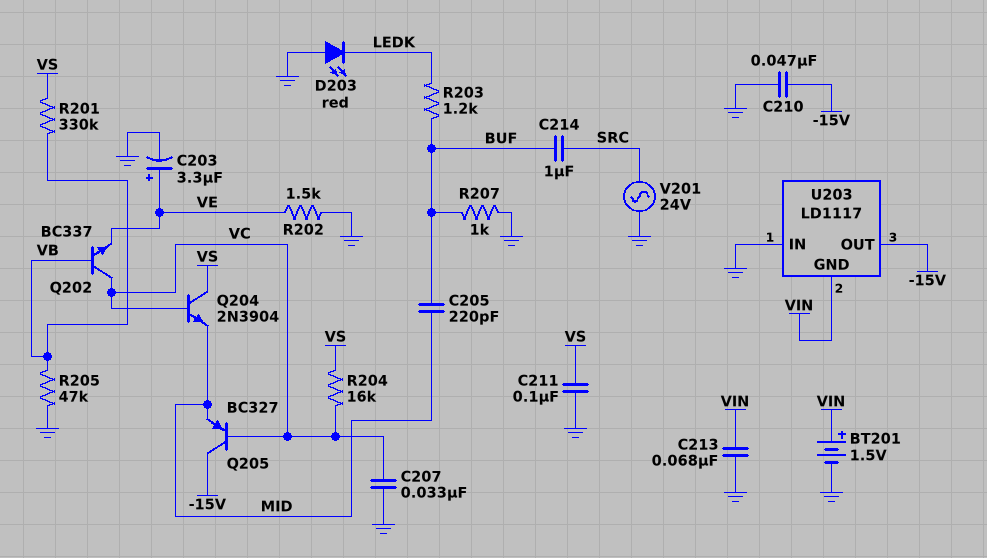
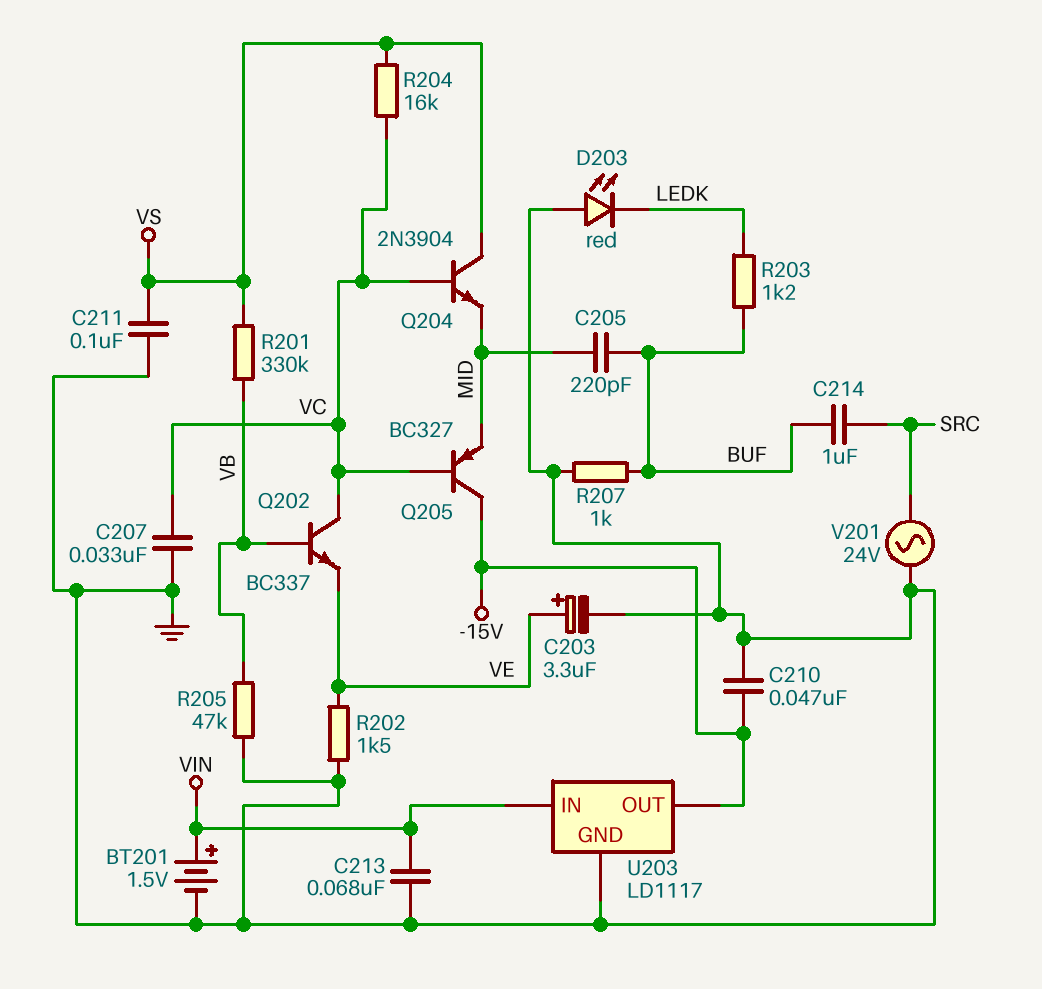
U203 pin GND: VIN -> GND
U203 pin IN: GND -> VIN

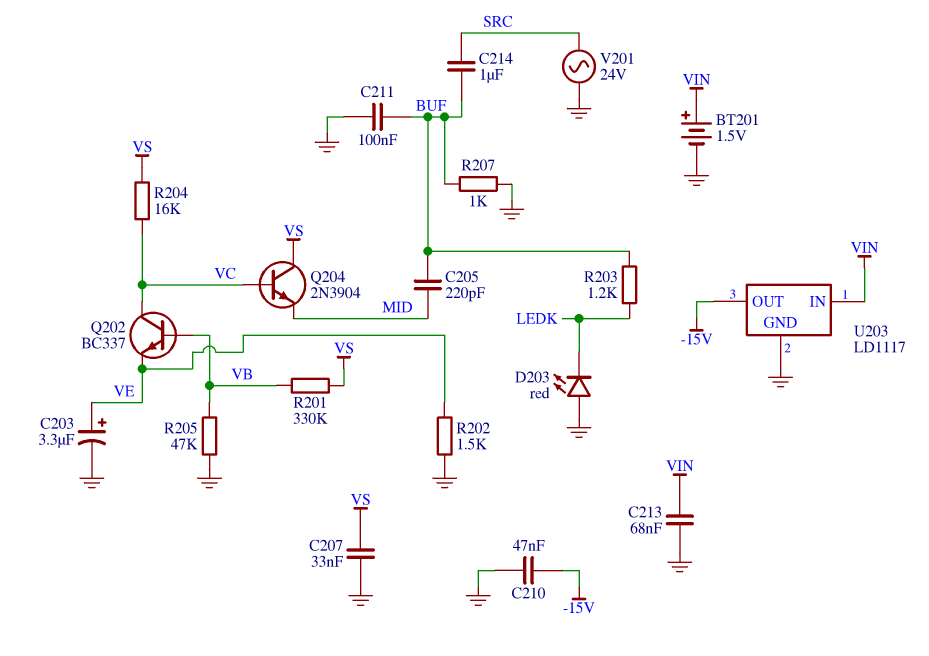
C207: 33nF (GND, VC) -> 33nF (GND, VS)
C211: 100nF (GND, VS) -> 100nF (BUF, GND)
Q205: PNP BC327 (B VC, C -15V, E MID) -> none

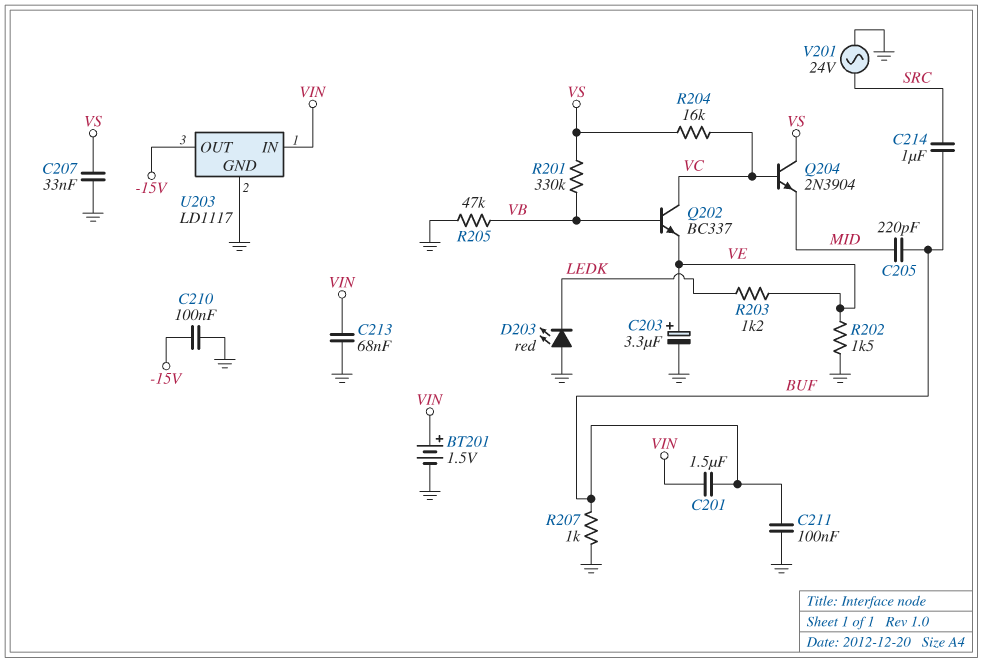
C201: none -> 1.5uF (BUF, VIN)
C210: 47nF (-15V, GND) -> 100nF (-15V, GND)
R203: 1.2k (BUF, LEDK) -> 1.2k (LEDK, VE)

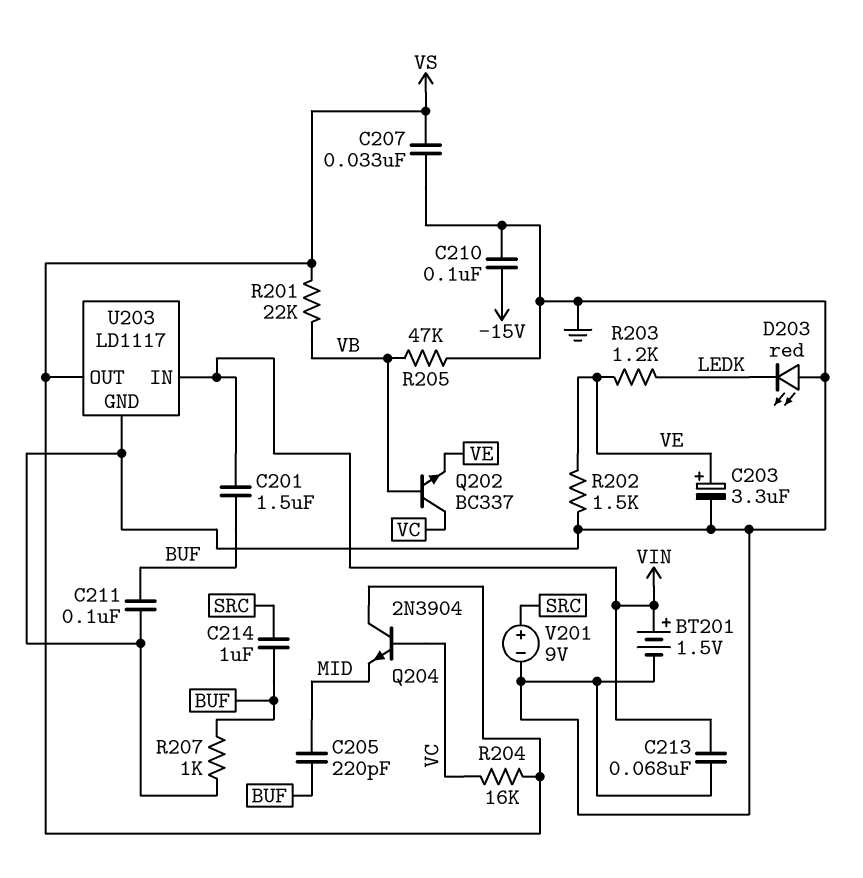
R201: 330k (VB, VS) -> 22k (VB, VS)
U203 pin OUT: -15V -> VS
V201: AC 24V (GND, SRC) -> 9V (plus SRC, minus GND)

